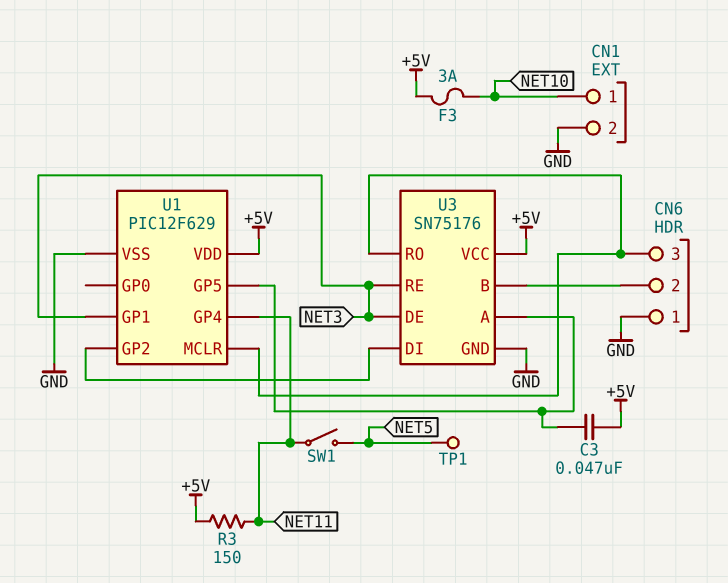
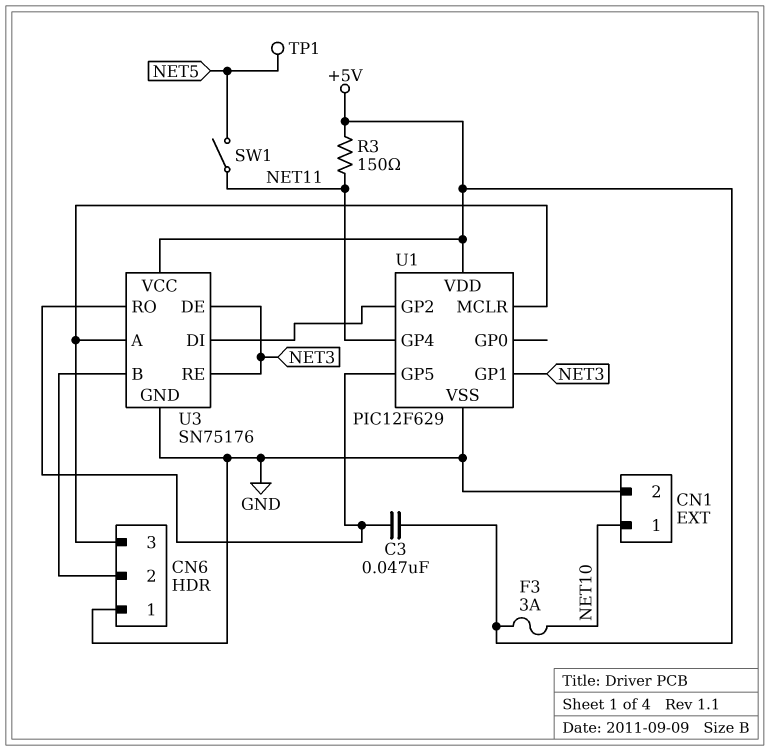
U3 pin A: U1/GP5 -> CN6/3
U3 pin RO: CN6/3 -> U1/GP5

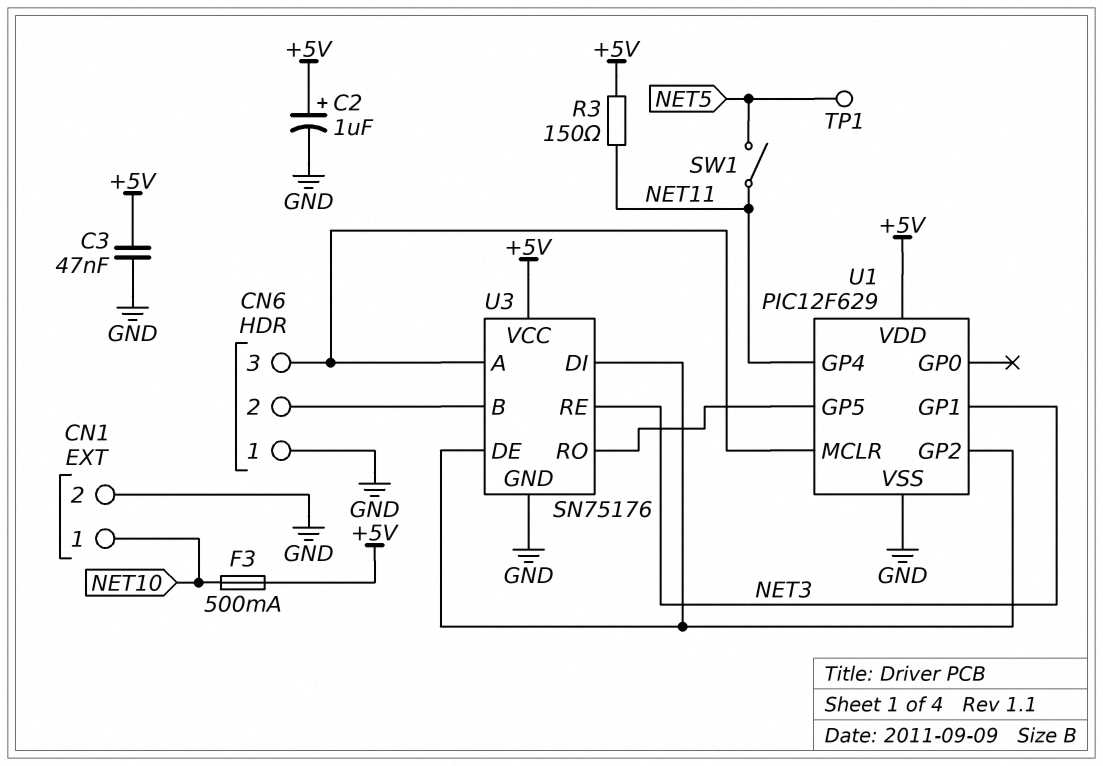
C2: none -> 1uF (plus +5V, minus GND)
C3: 47nF (+5V, U1/GP5) -> 47nF (+5V, GND)
F3: 3A (+5V, NET10) -> 500mA (+5V, NET10)
U3 pin DE: NET3 -> U1/GP2

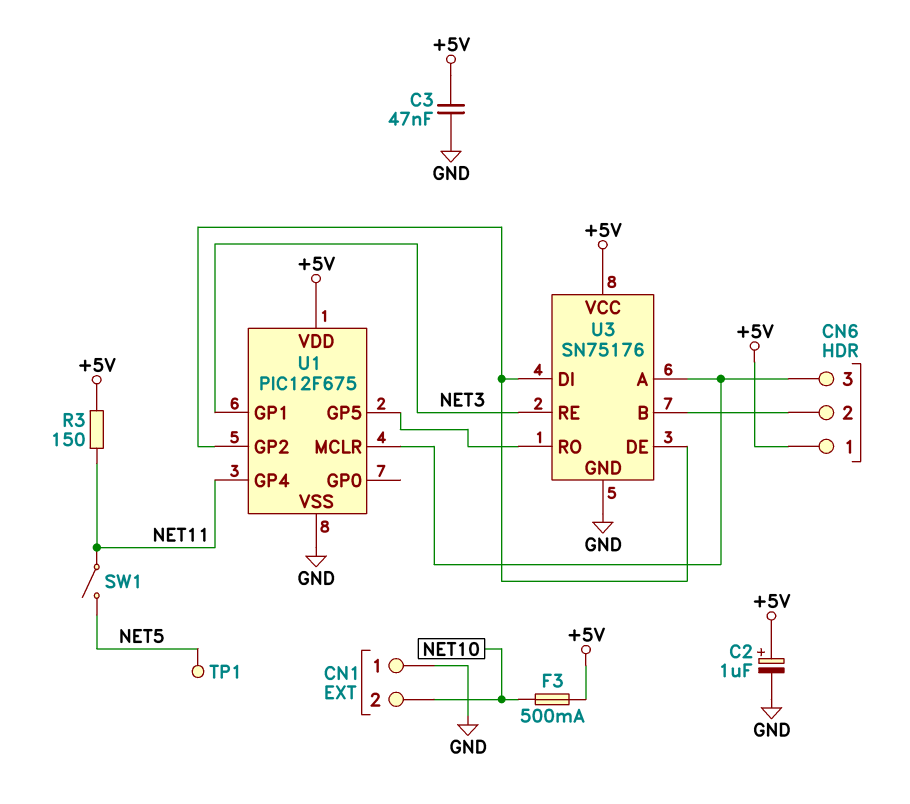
CN1 pin 1: NET10 -> GND
CN1 pin 2: GND -> NET10
CN6 pin 1: GND -> +5V
U1: PIC12F629 -> PIC12F675

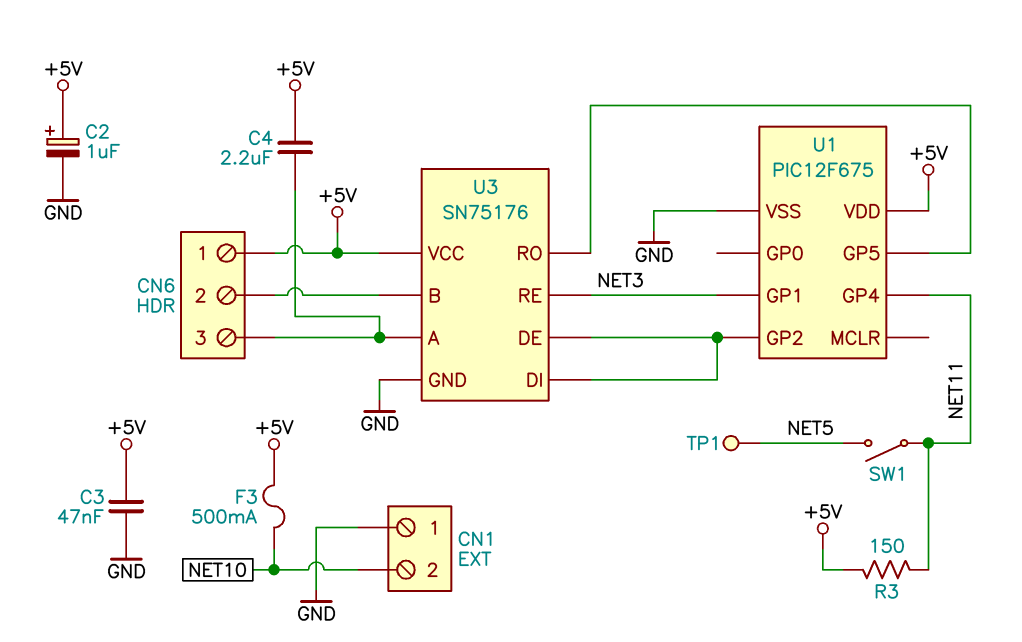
C4: none -> 2.2uF (+5V, CN6/3)
U1 pin MCLR: CN6/3 -> none

